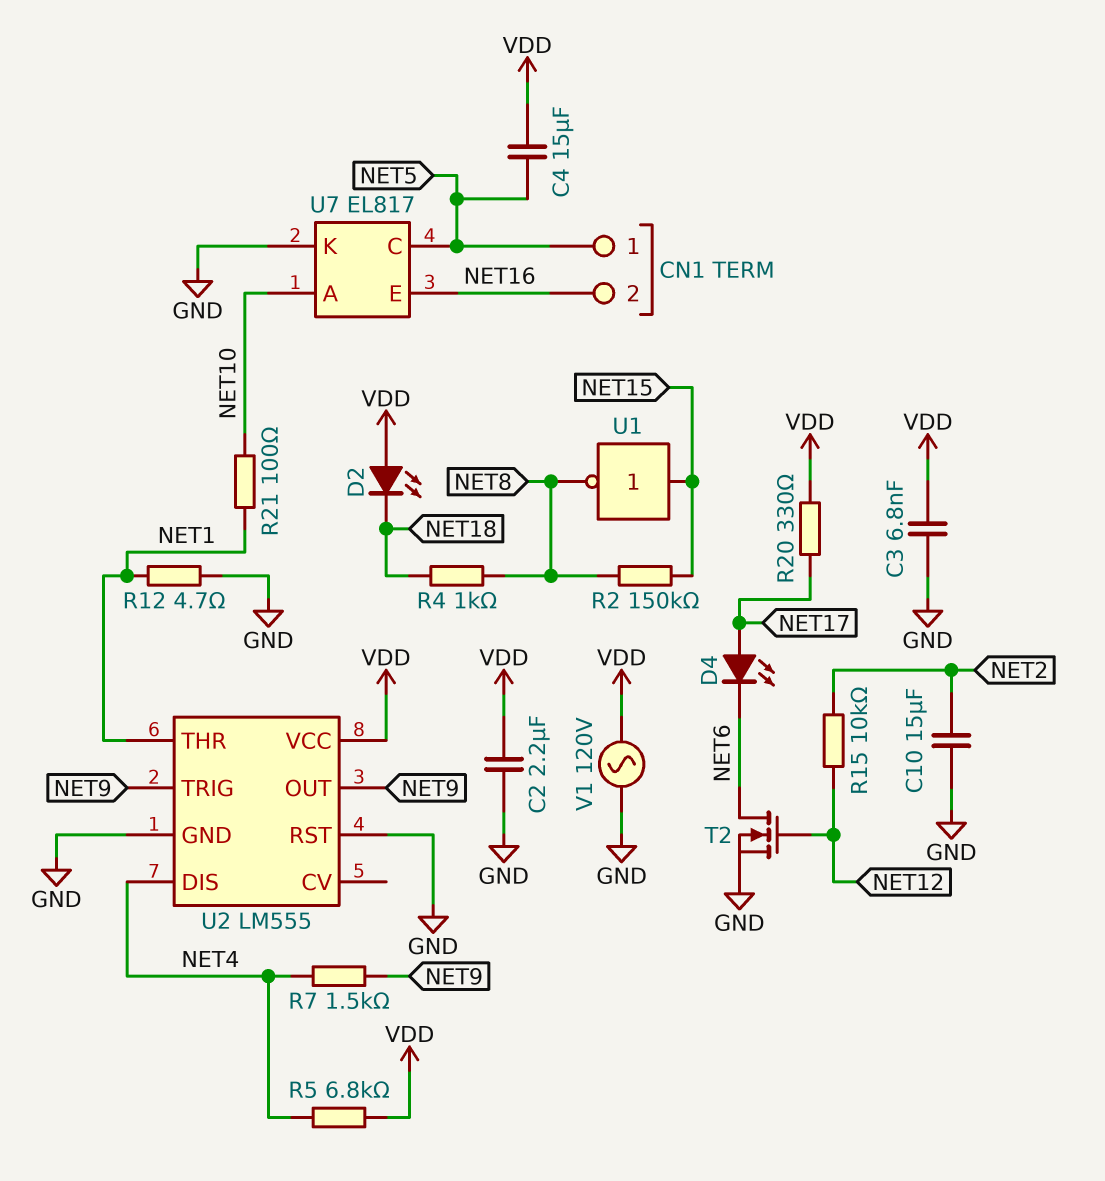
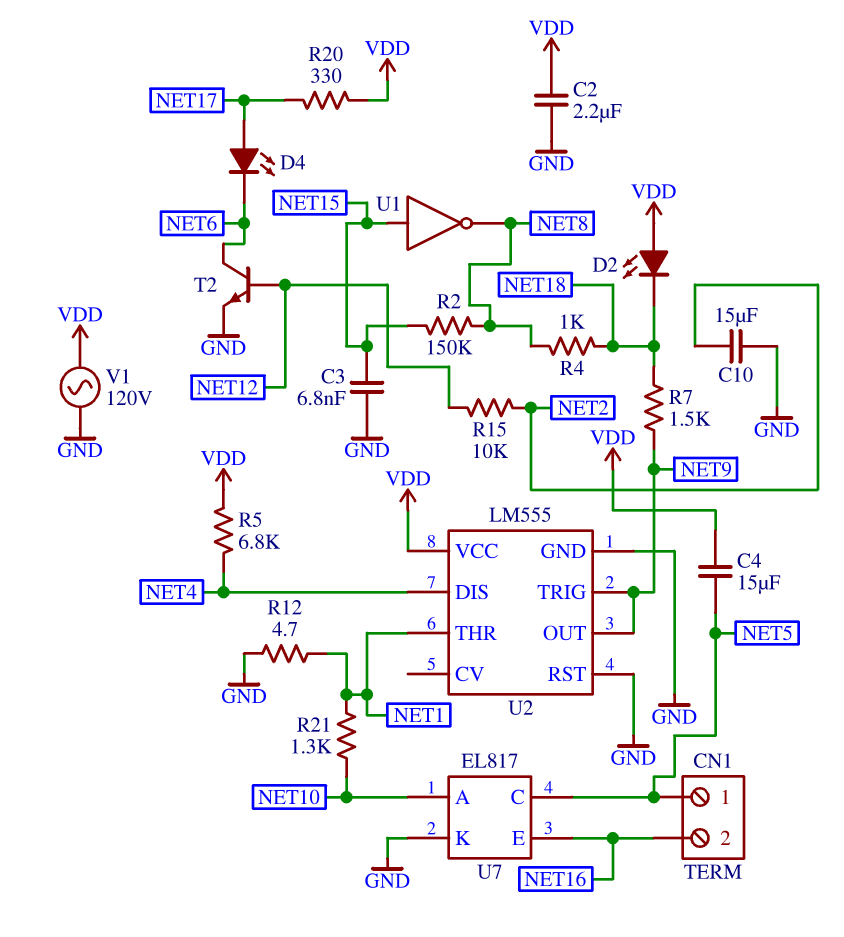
C3: 6.8nF (GND, VDD) -> 6.8nF (GND, NET15)
R7: 1.5k (NET4, NET9) -> 1.5k (NET9, NET18)
R21: 100 (NET1, NET10) -> 1.3k (NET1, NET10)
T2: NMOS (G NET12, D NET6, S GND) -> NPN (B NET12, C NET6, E GND)

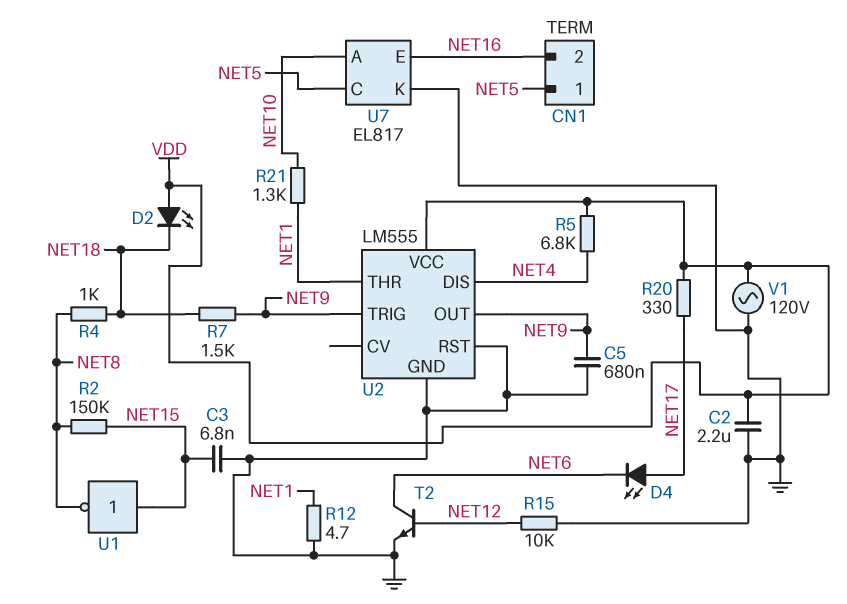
C4: 15uF (NET5, VDD) -> none
C5: none -> 680nF (GND, NET9)
C10: 15uF (GND, NET2) -> none
R15: 10k (NET2, NET12) -> 10k (GND, NET12)

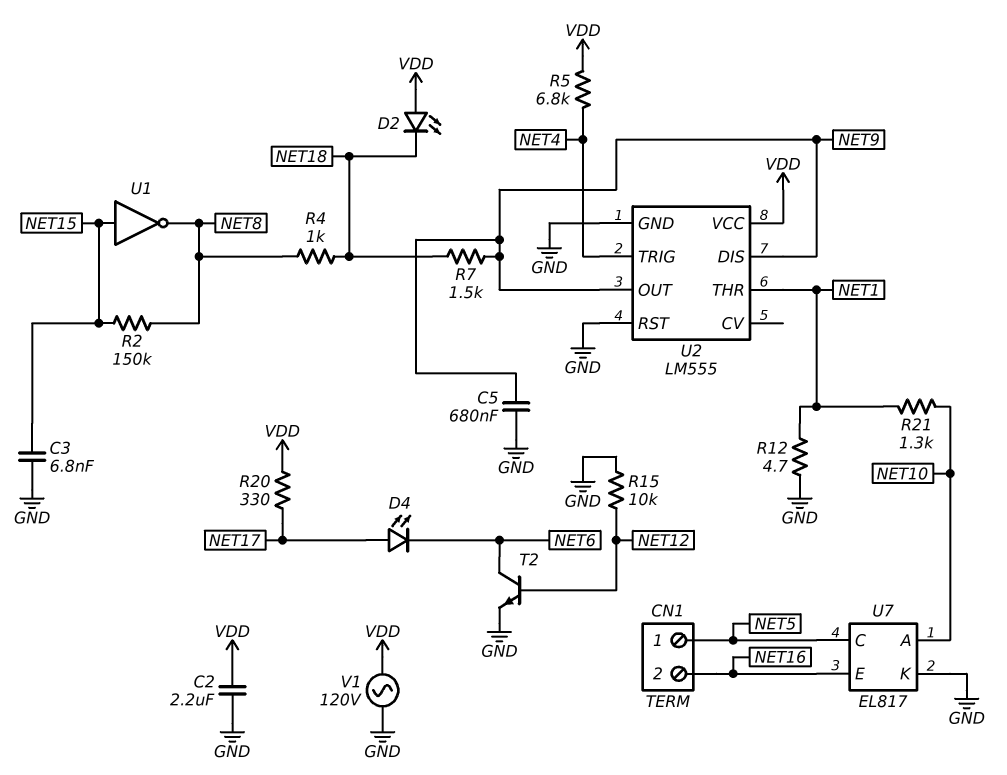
U2 pin DIS: NET4 -> NET9
U2 pin TRIG: NET9 -> NET4

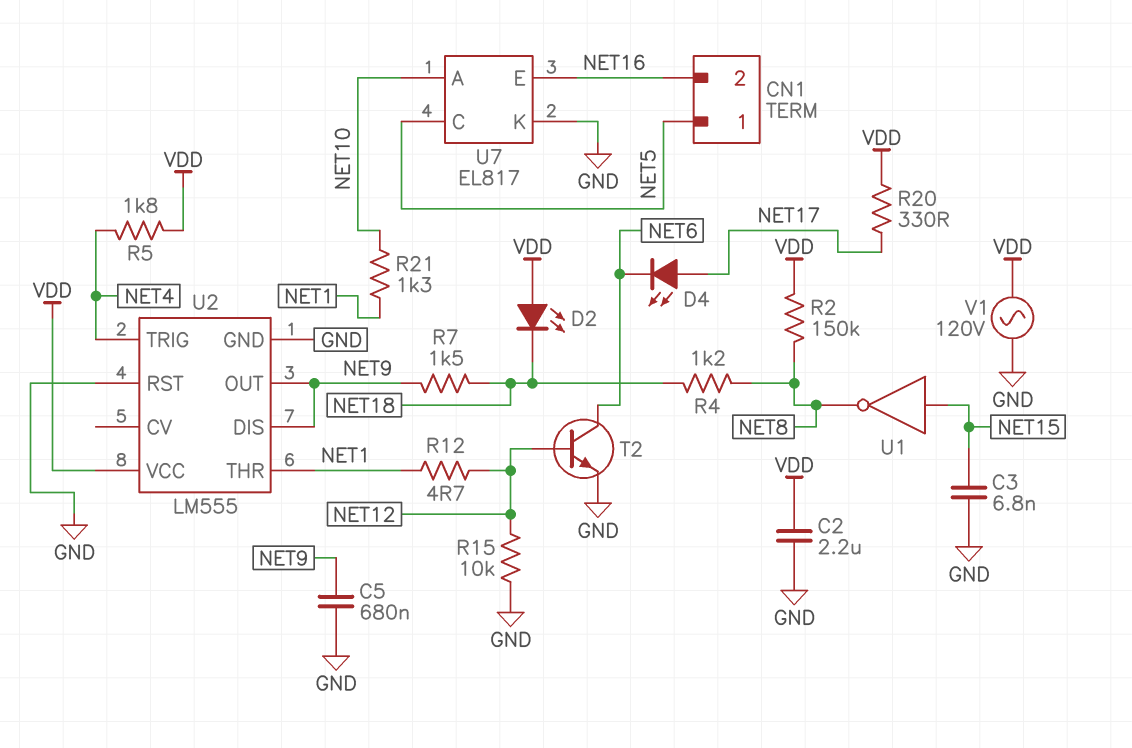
R2: 150k (NET8, NET15) -> 150k (NET8, VDD)
R4: 1k (NET8, NET18) -> 1.2k (NET8, NET18)
R5: 6.8k (NET4, VDD) -> 1.8k (NET4, VDD)
R12: 4.7 (GND, NET1) -> 4.7 (NET1, NET12)

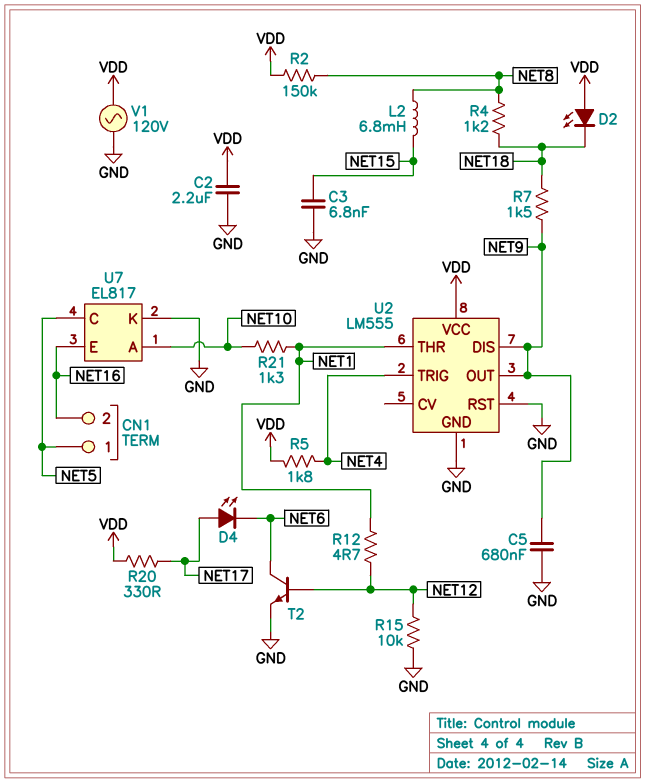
L2: none -> 6.8mH (NET8, NET15)
U1: NOT (in NET15, out NET8) -> none

